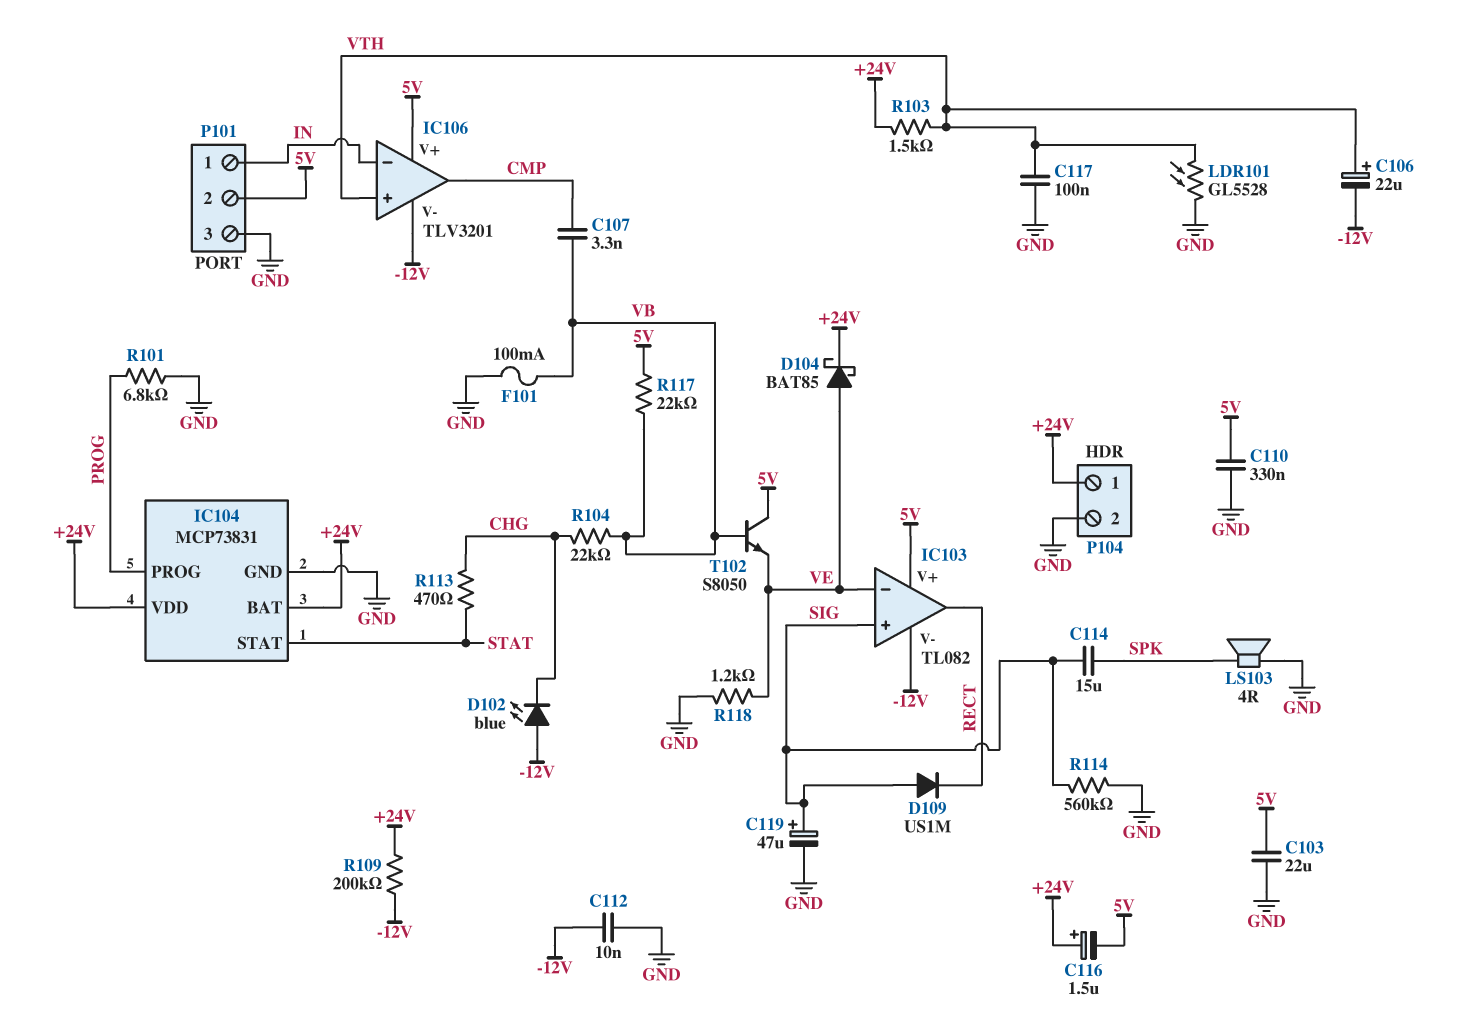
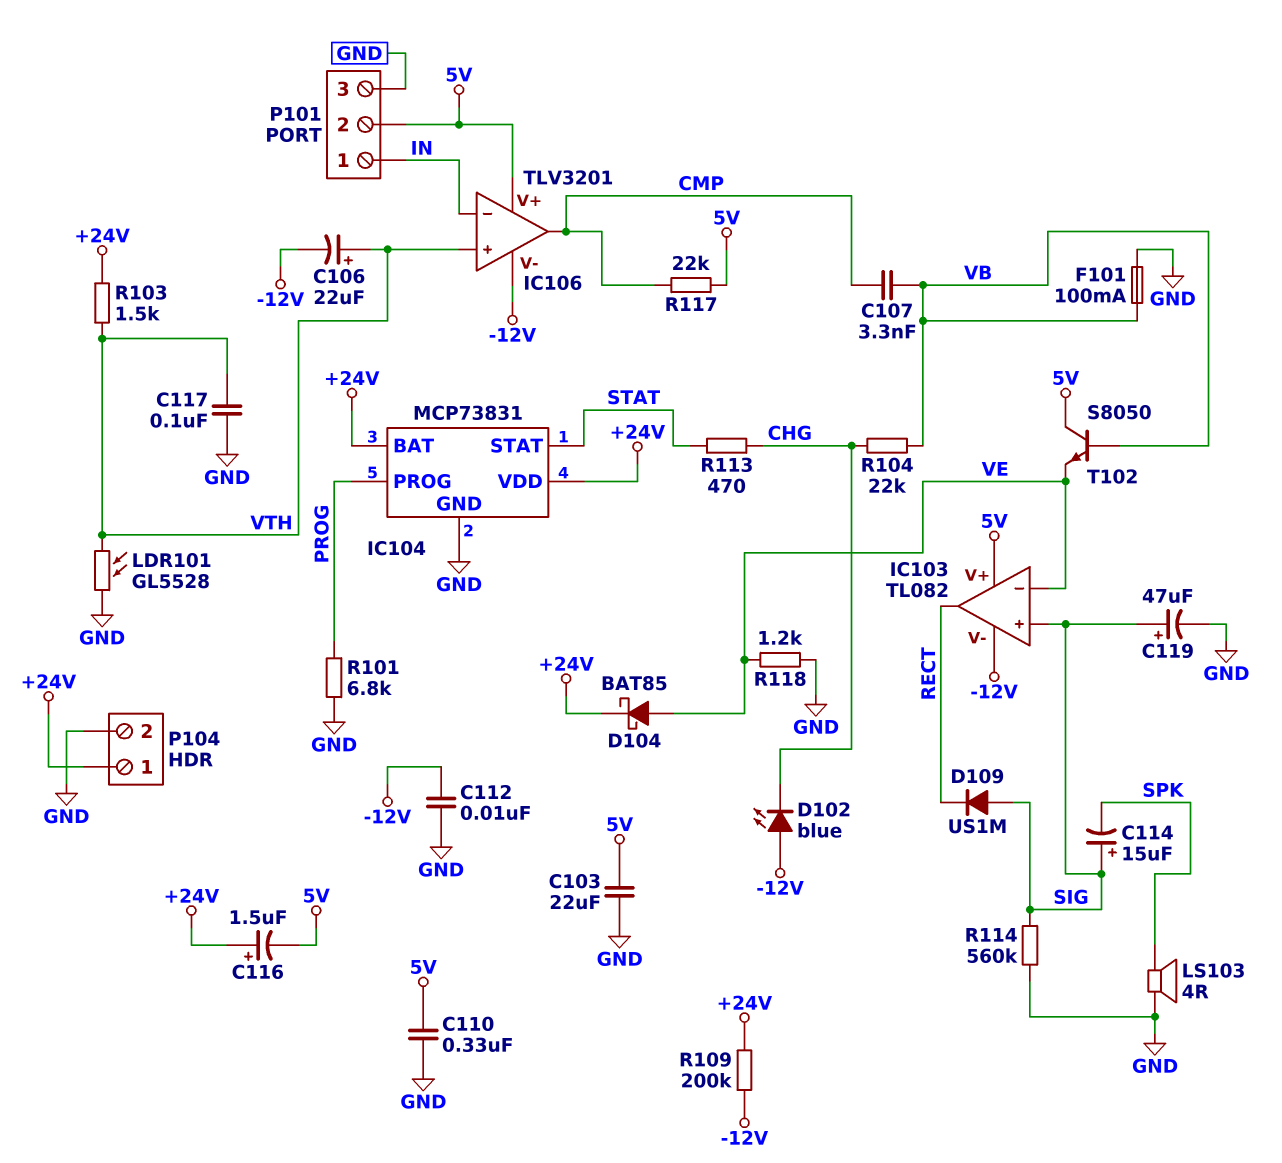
C114: 15uF (SIG, SPK) -> 15uF (plus SIG, minus SPK)
R117: 22k (5V, VB) -> 22k (5V, CMP)

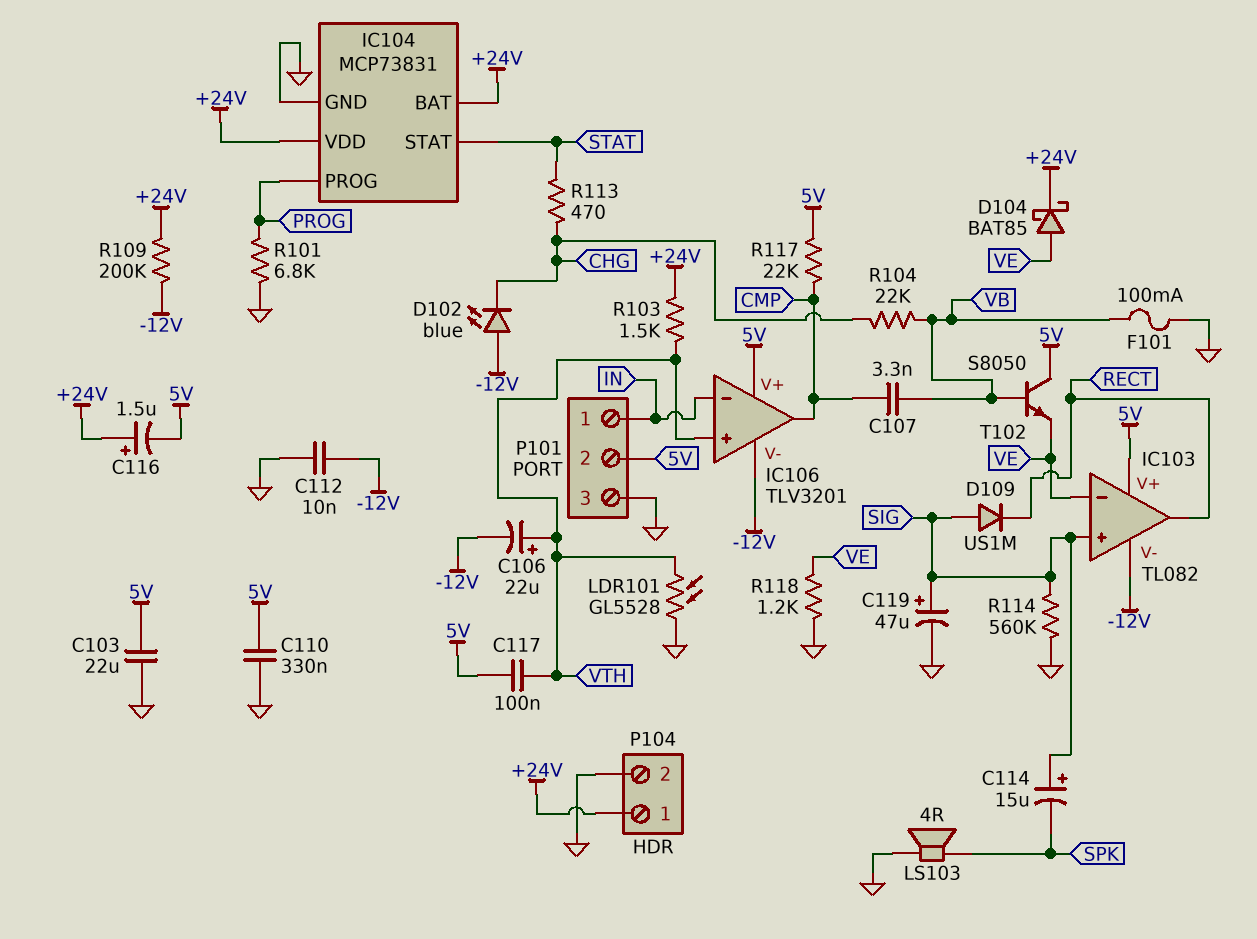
C117: 100nF (GND, VTH) -> 100nF (5V, VTH)

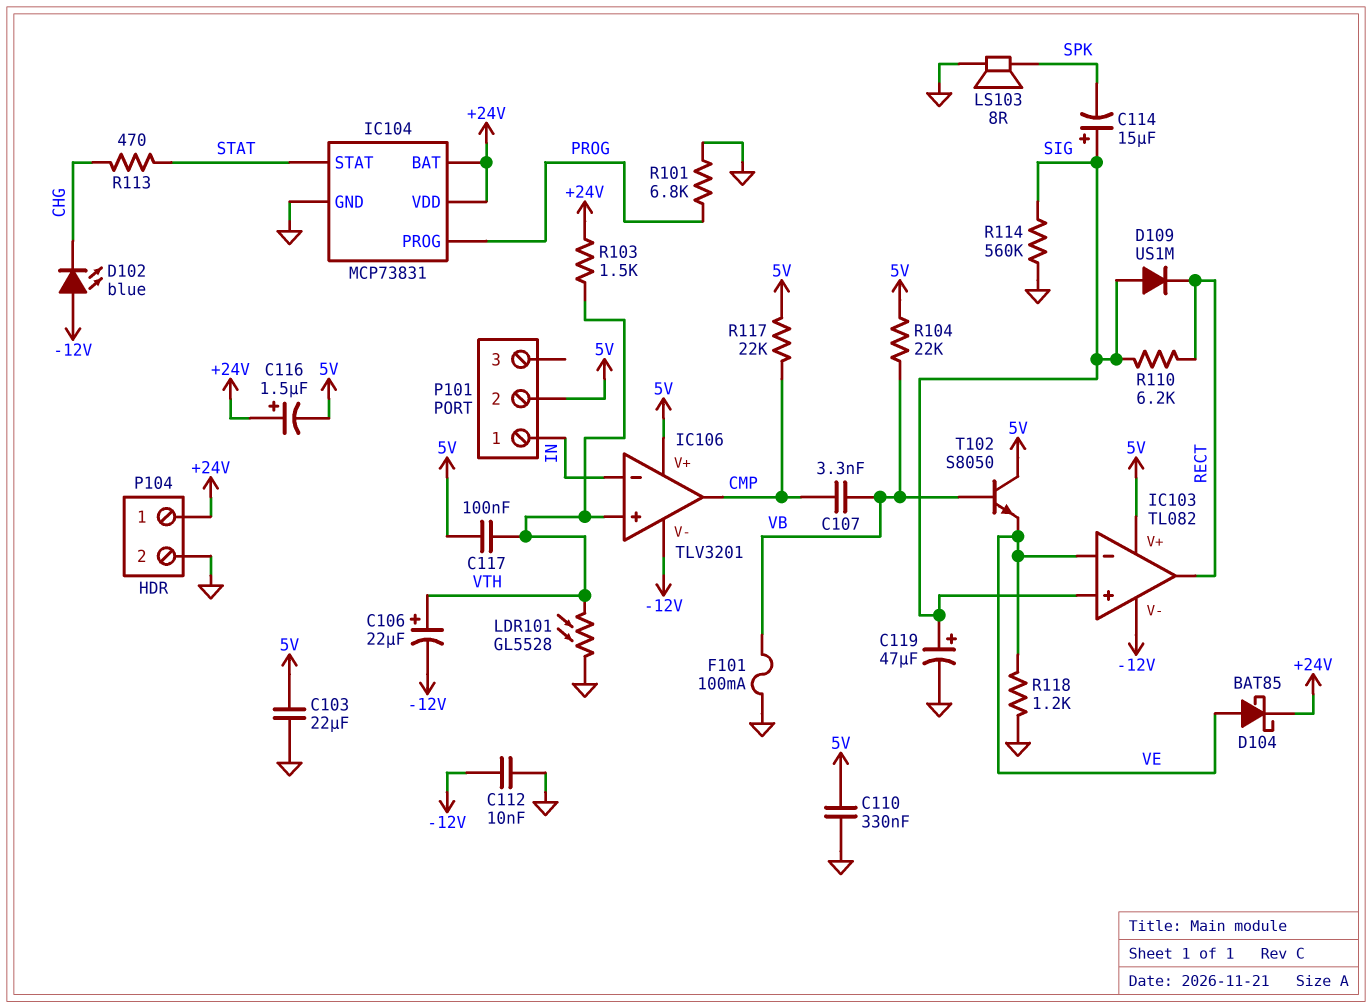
LS103: speaker 4R (GND, SPK) -> speaker 8R (GND, SPK)
P101 pin 3: GND -> none
R104: 22k (CHG, VB) -> 22k (5V, VB)
R109: 200k (+24V, -12V) -> none
R110: none -> 6.2k (RECT, SIG)

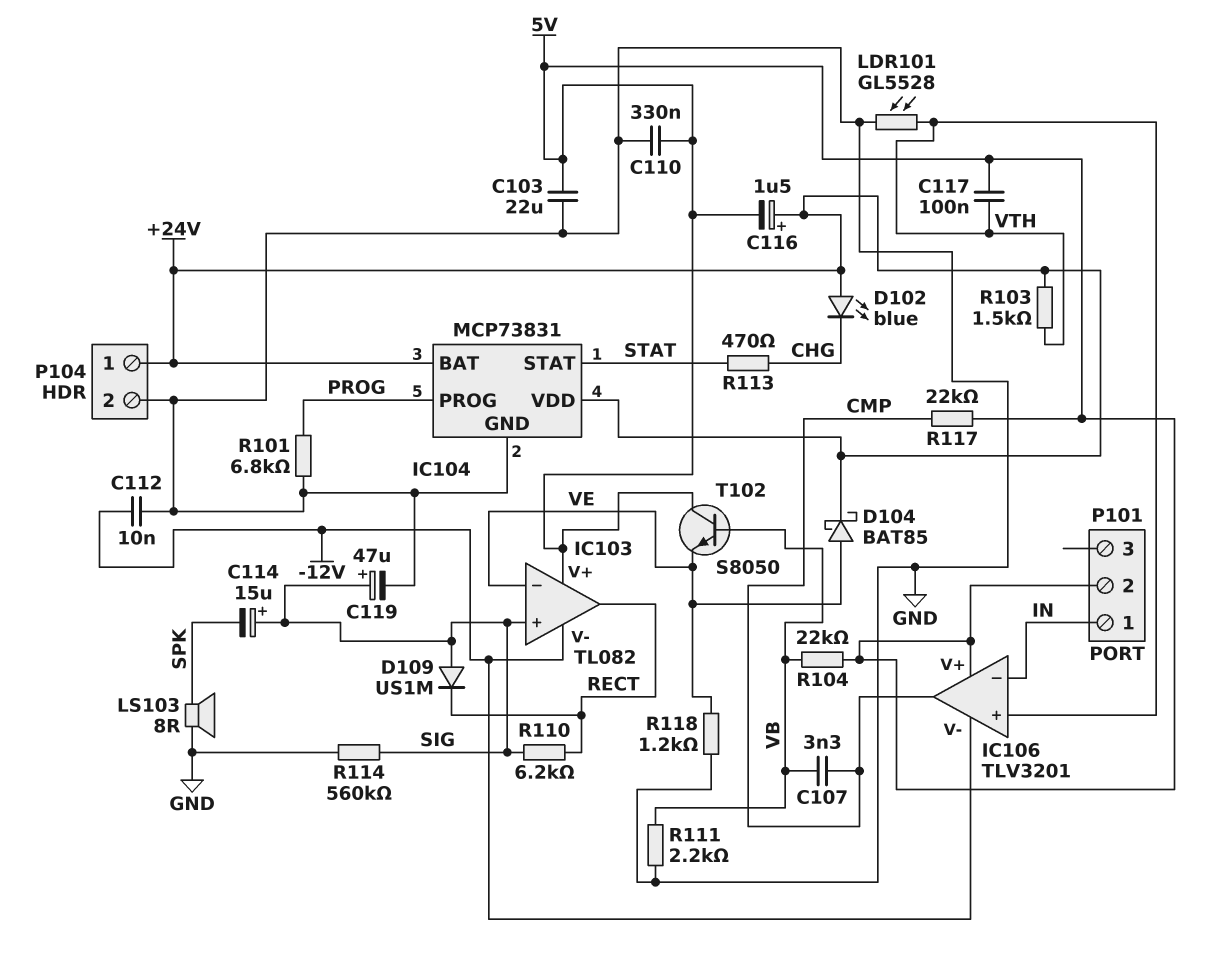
C106: 22uF (plus VTH, minus -12V) -> none
D102: LED blue (A -12V, K CHG) -> LED blue (A +24V, K CHG)
F101: 100mA (GND, VB) -> none
R111: none -> 2.2k (GND, VB)

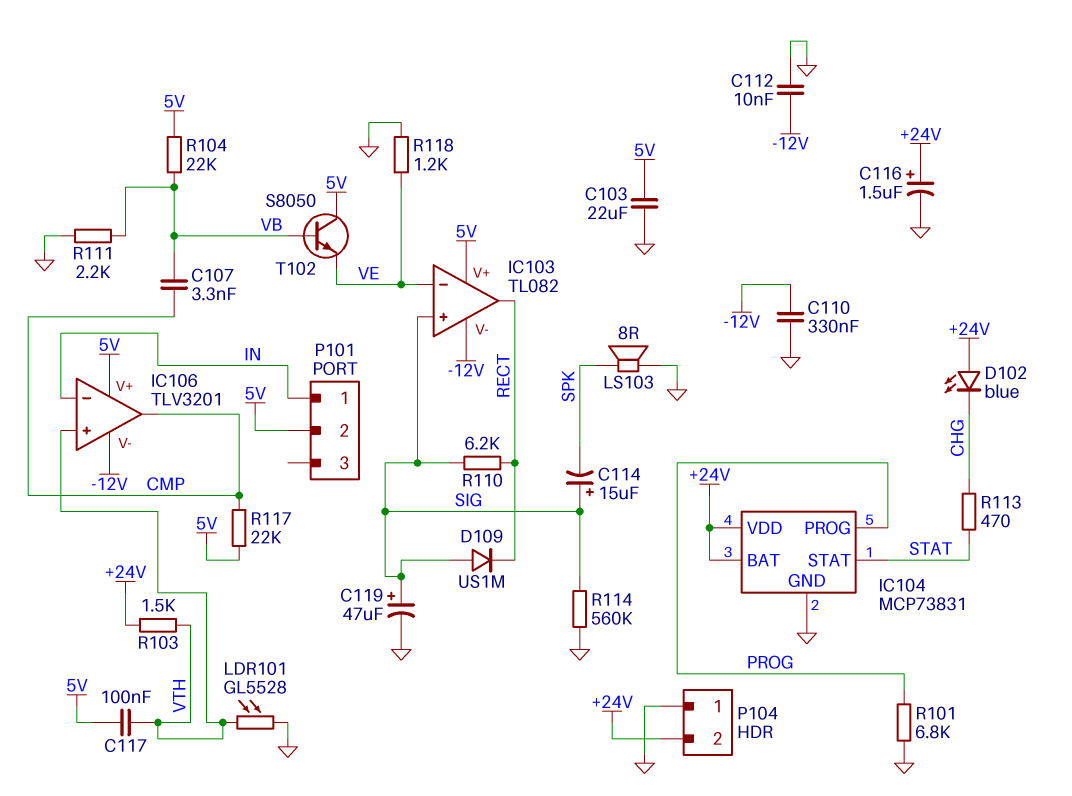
C110: 330nF (5V, GND) -> 330nF (-12V, GND)
C116: 1.5uF (plus +24V, minus 5V) -> 1.5uF (plus +24V, minus GND)
D104: schottky BAT85 (A VE, K +24V) -> none
P104 pin 1: +24V -> GND
P104 pin 2: GND -> +24V

